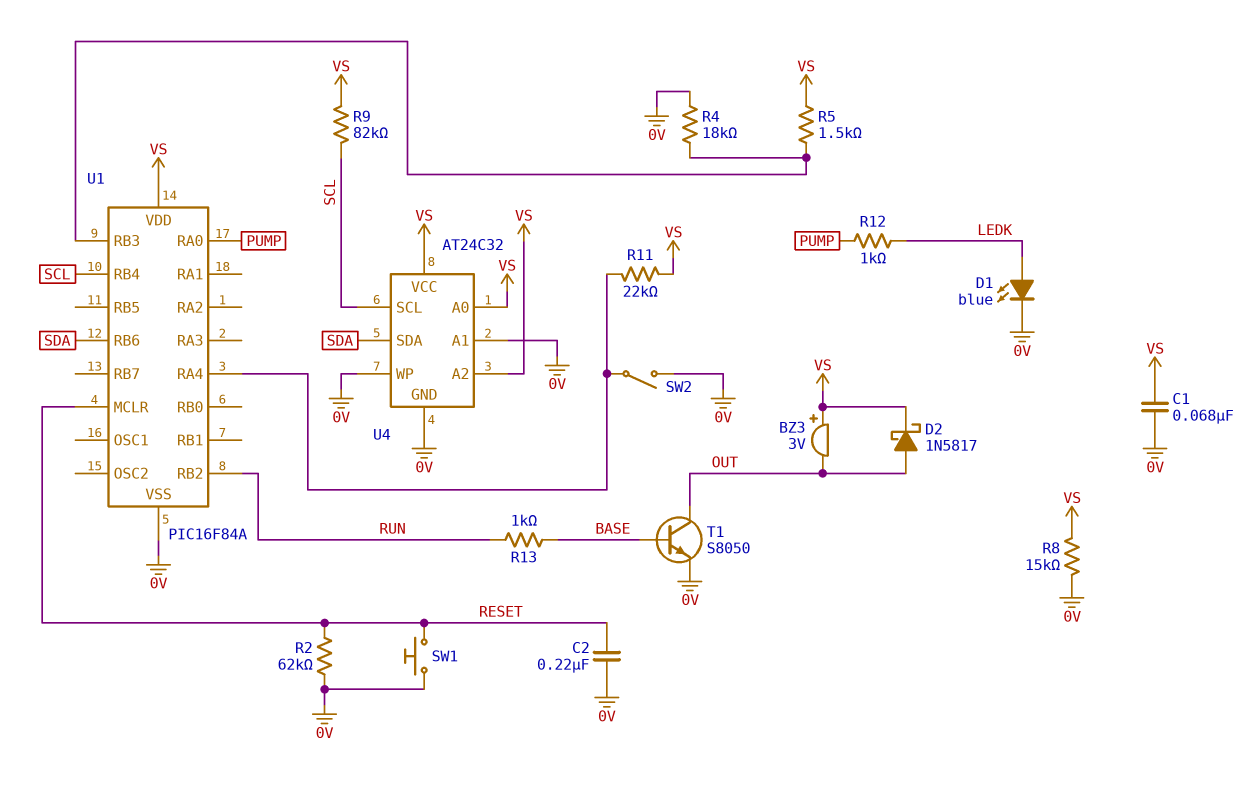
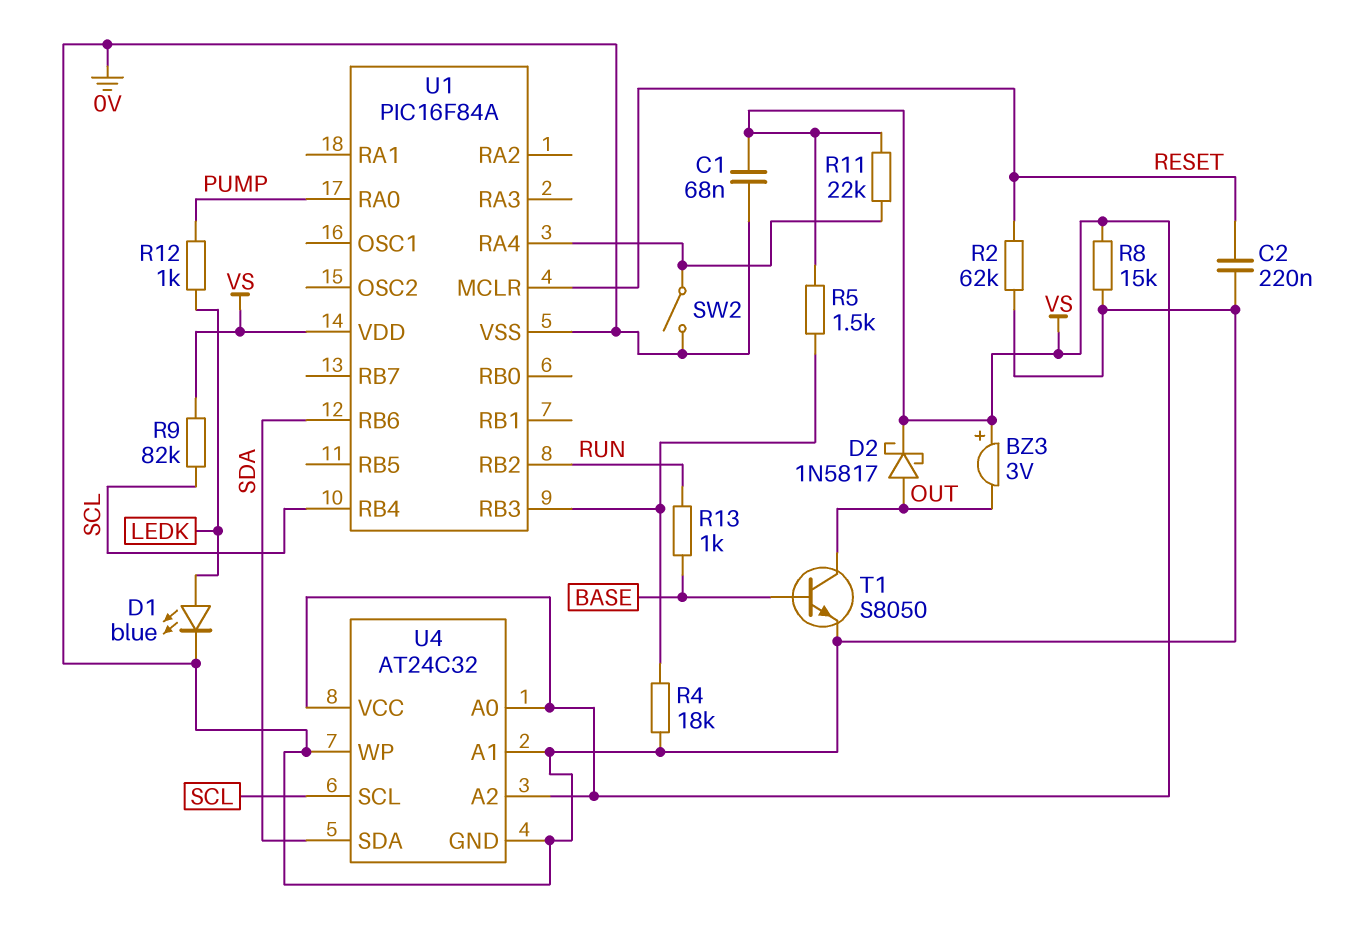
SW1: button (0V, RESET) -> none

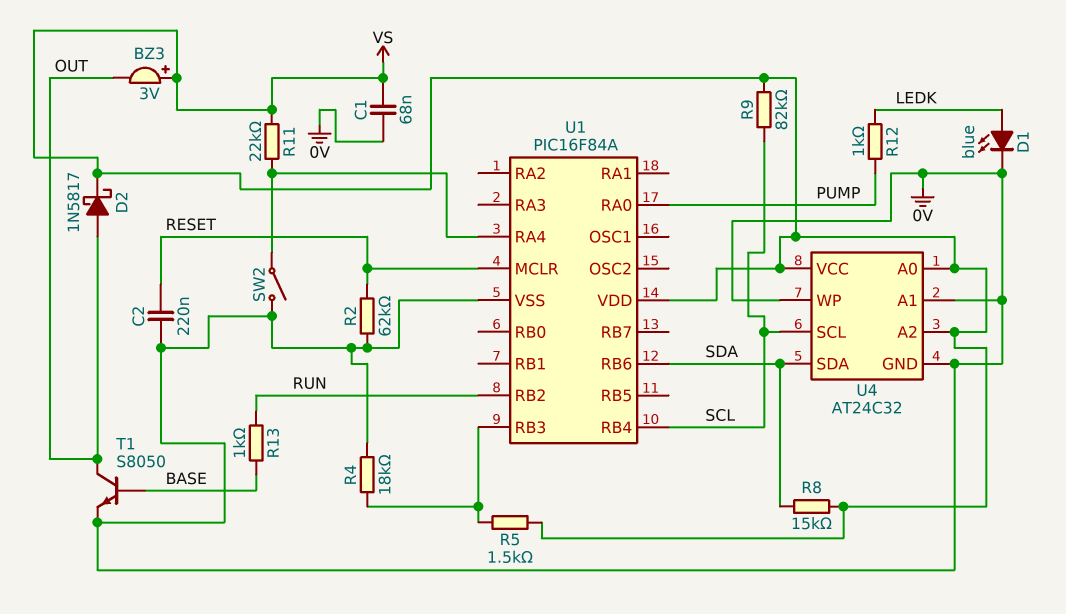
R8: 15k (0V, VS) -> 15k (SDA, VS)

